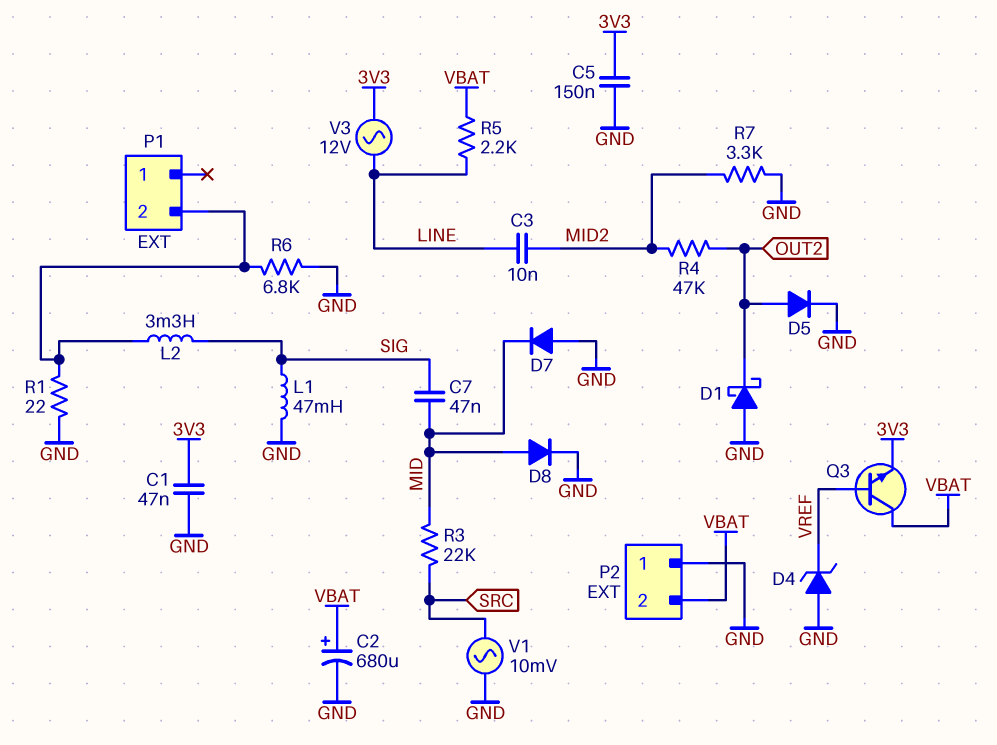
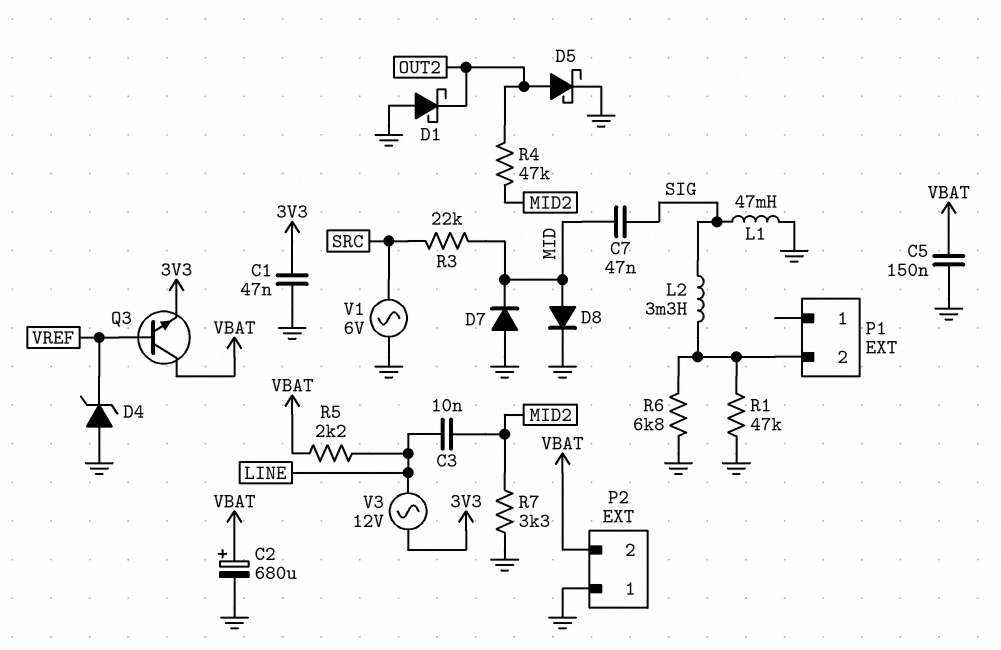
C5: 150nF (3V3, GND) -> 150nF (GND, VBAT)
D5: diode (A OUT2, K GND) -> schottky (A OUT2, K GND)
R1: 22 (GND, P1/2) -> 47k (GND, P1/2)
V1: AC 10mV (GND, SRC) -> AC 6V (GND, SRC)

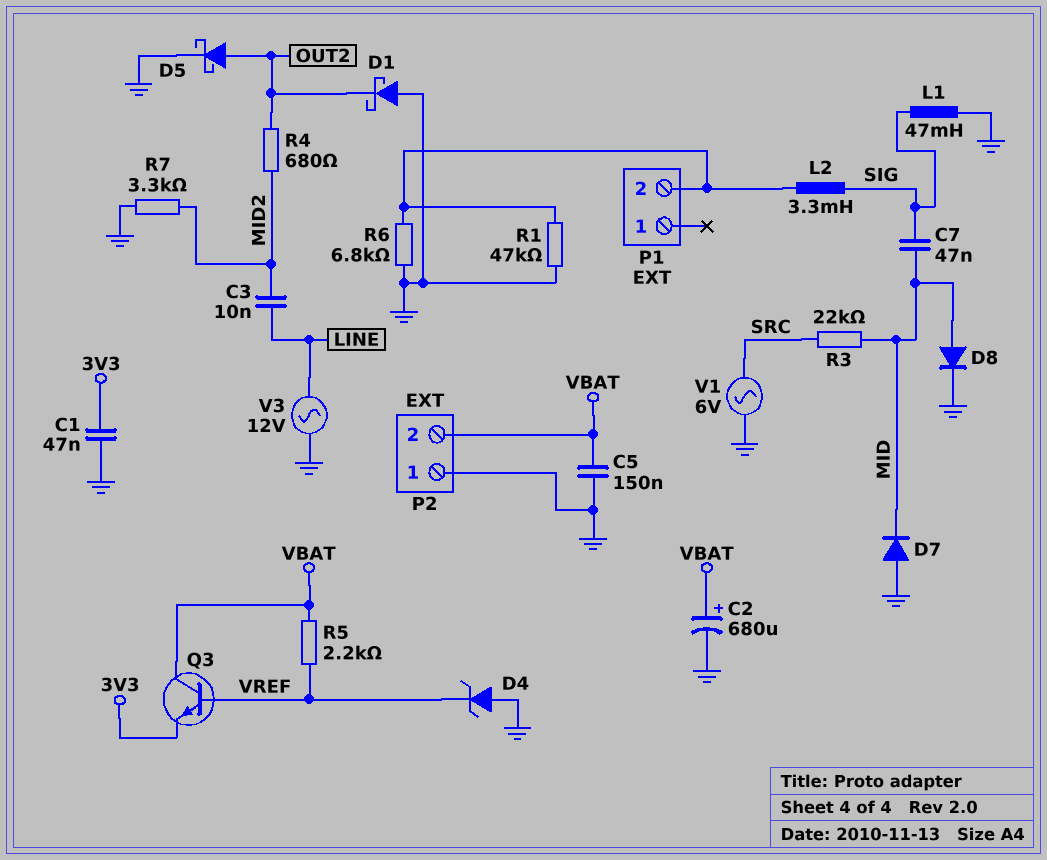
R4: 47k (MID2, OUT2) -> 680 (MID2, OUT2)
R5: 2.2k (LINE, VBAT) -> 2.2k (VBAT, VREF)
V3: AC 12V (3V3, LINE) -> AC 12V (GND, LINE)

